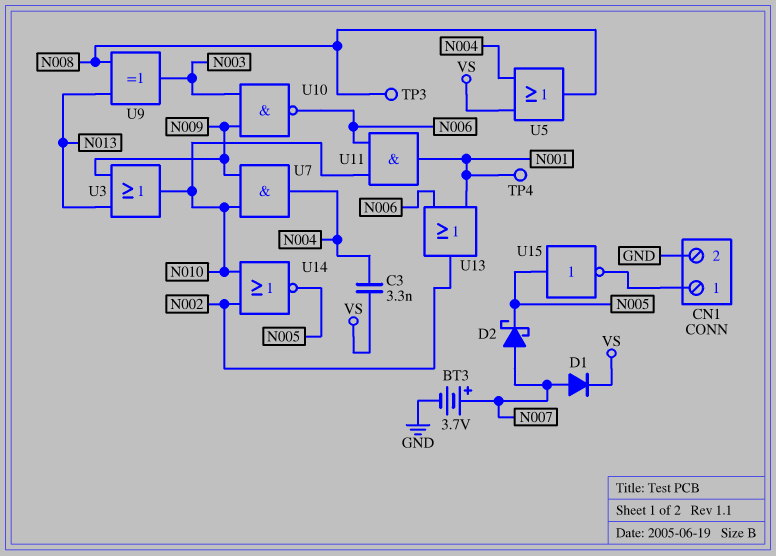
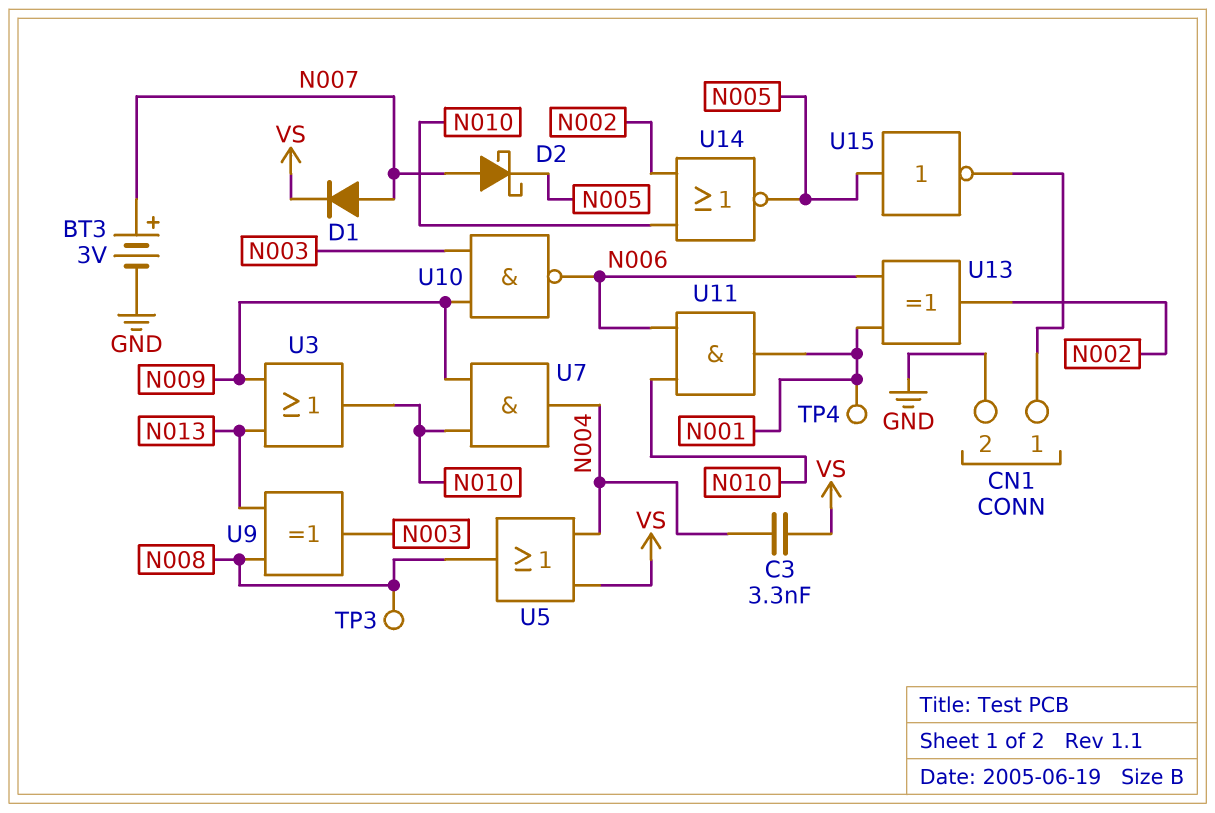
BT3: 3.7V (plus N007, minus GND) -> 3V (plus N007, minus GND)
U13: OR (in N001, in N006, out N002) -> XOR (in N001, in N006, out N002)

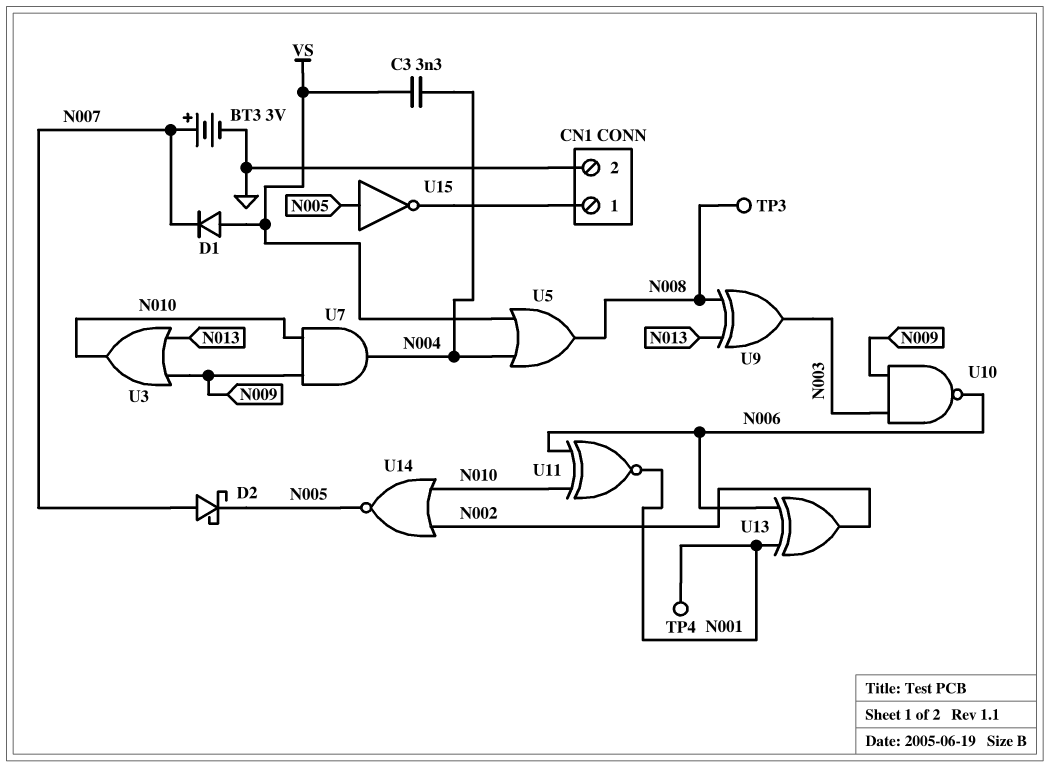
D1: diode (A N007, K VS) -> diode (A VS, K N007)
U11: AND (in N006, in N010, out N001) -> XNOR (in N006, in N010, out N001)

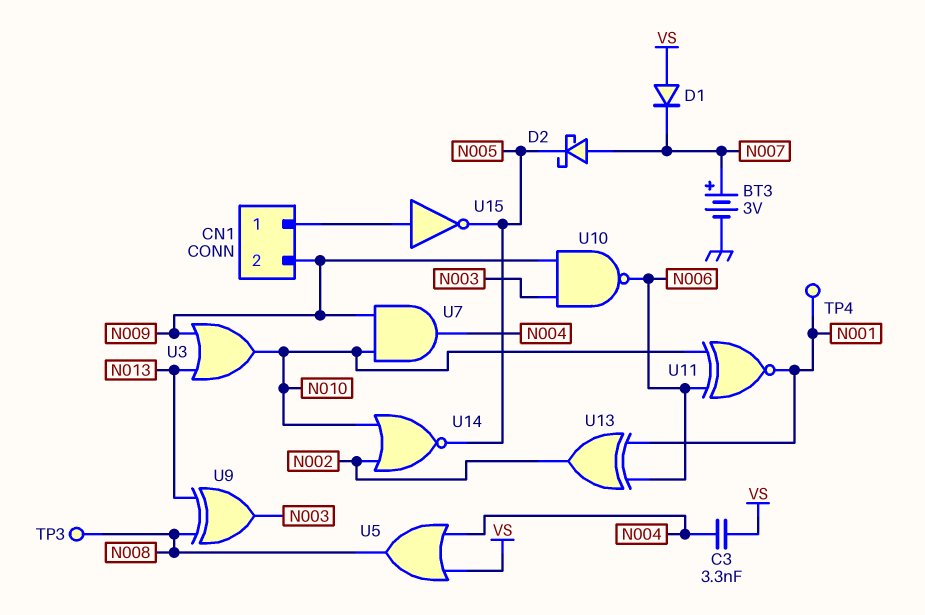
CN1 pin 2: GND -> N009
U15: NOT (in N005, out CN1/1) -> NOT (in CN1/1, out N005)

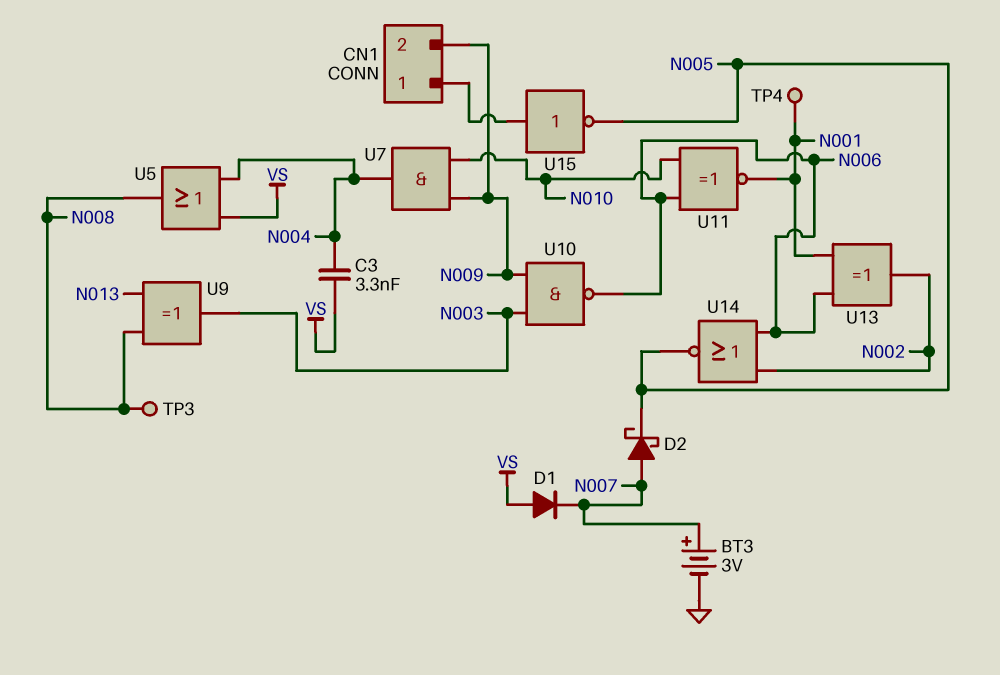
U3: OR (in N009, in N013, out N010) -> none
U14: NOR (in N002, in N010, out N005) -> NOR (in N002, in N006, out N005)

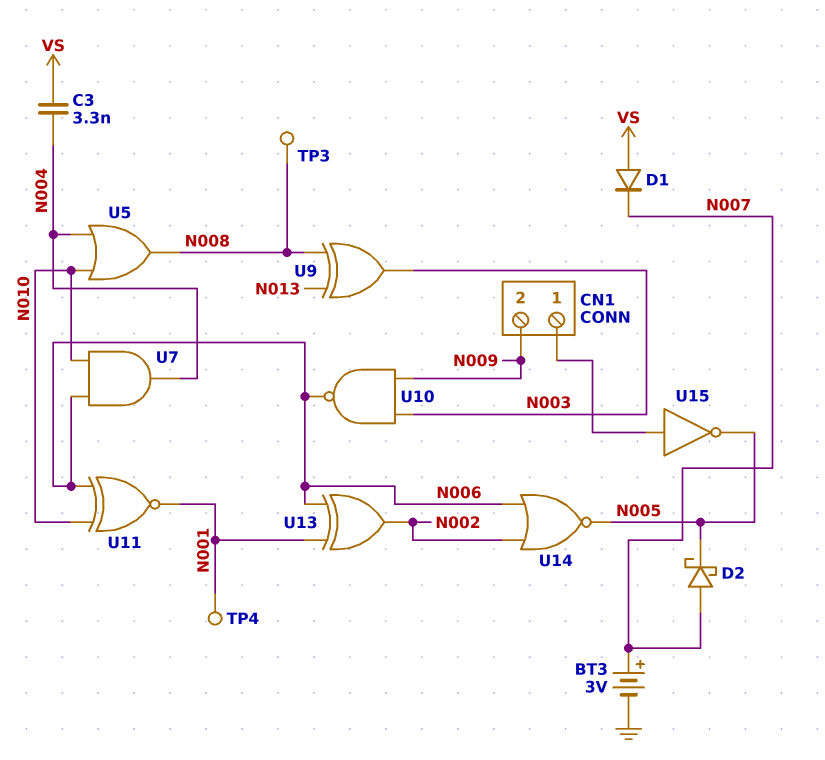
U5: OR (in N004, in VS, out N008) -> OR (in N004, in N010, out N008)
U7: AND (in N009, in N010, out N004) -> AND (in N006, in N010, out N004)

